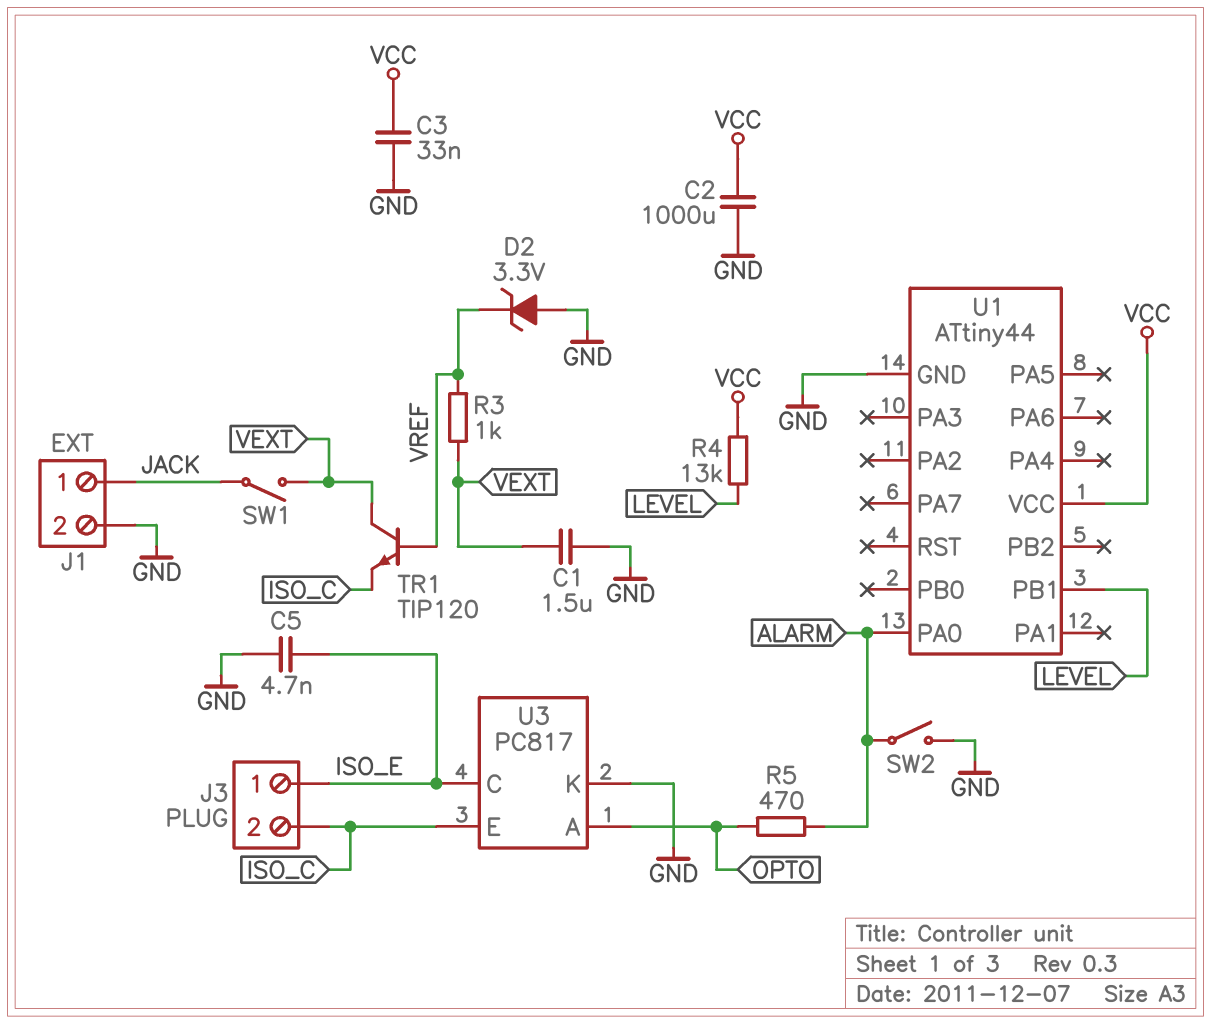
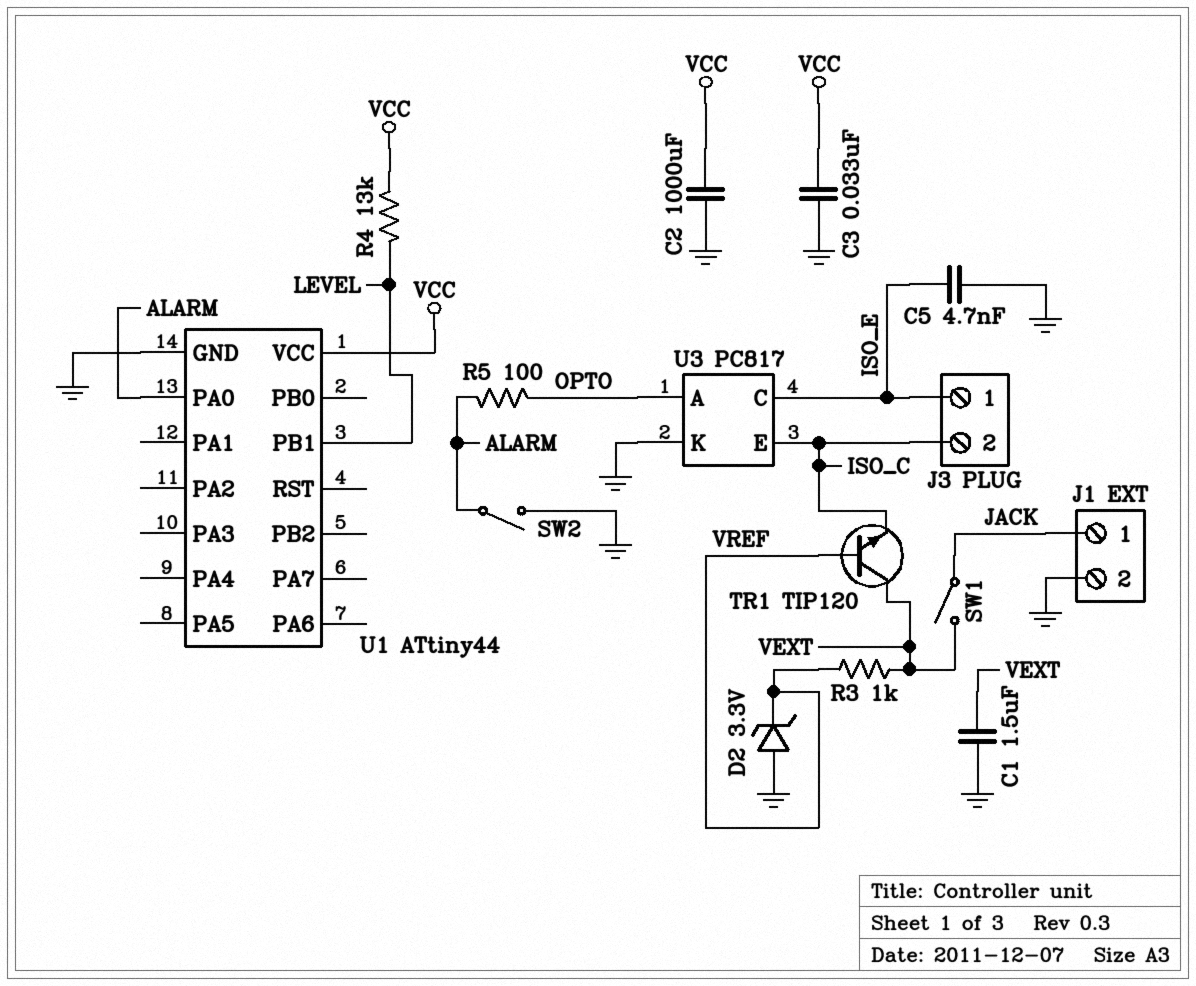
R5: 470 (ALARM, OPTO) -> 100 (ALARM, OPTO)

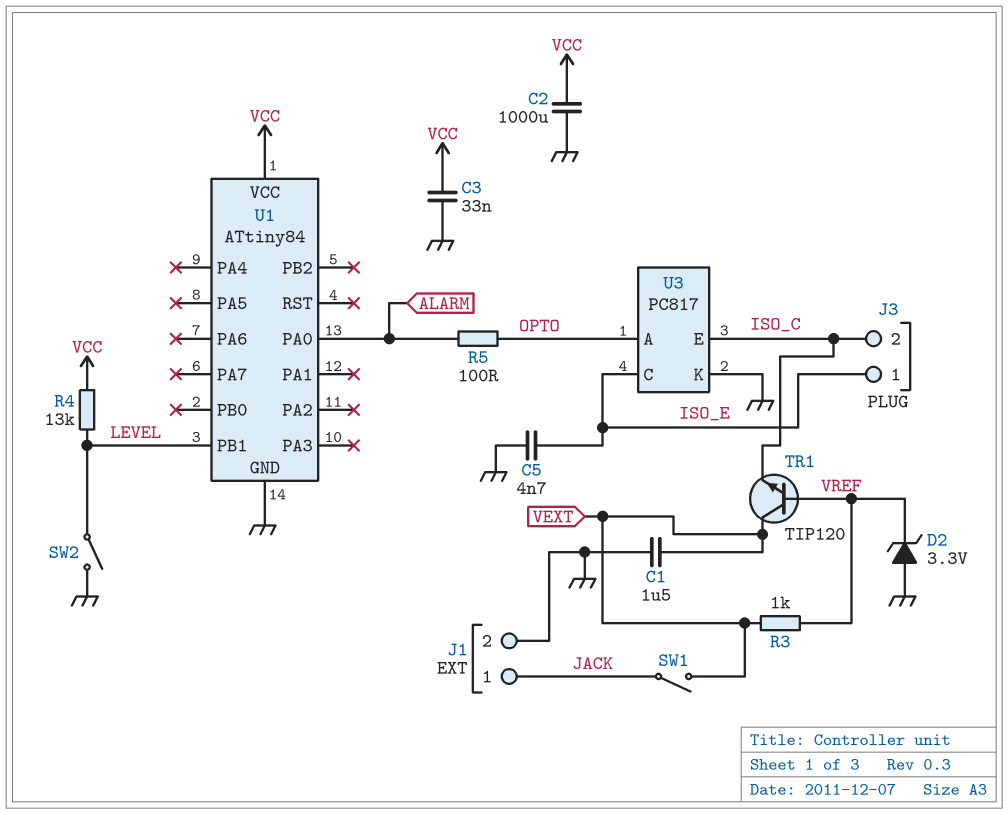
SW2: switch (ALARM, GND) -> switch (GND, LEVEL)
U1: ATtiny44 -> ATtiny84

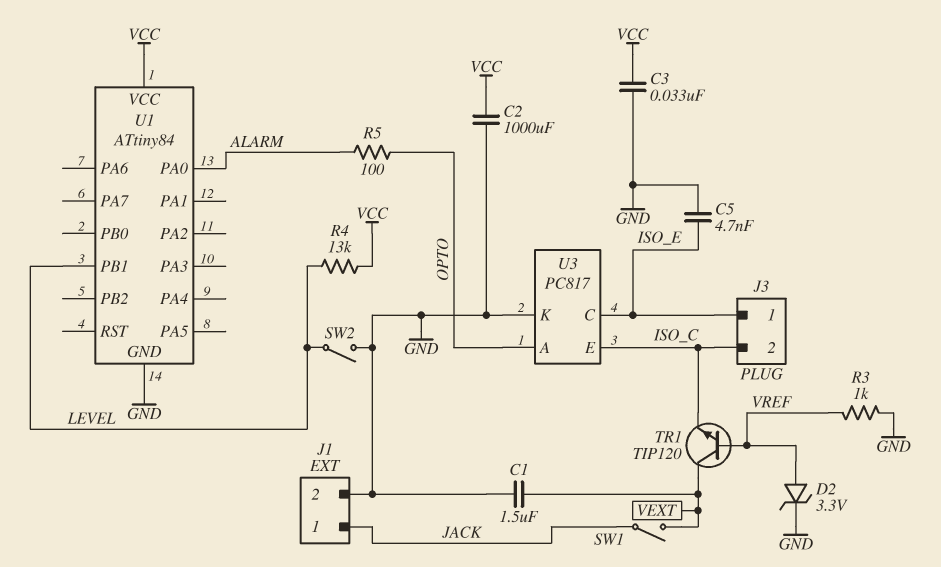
D2: zener 3.3V (A GND, K VREF) -> zener 3.3V (A VREF, K GND)
R3: 1k (VEXT, VREF) -> 1k (GND, VREF)

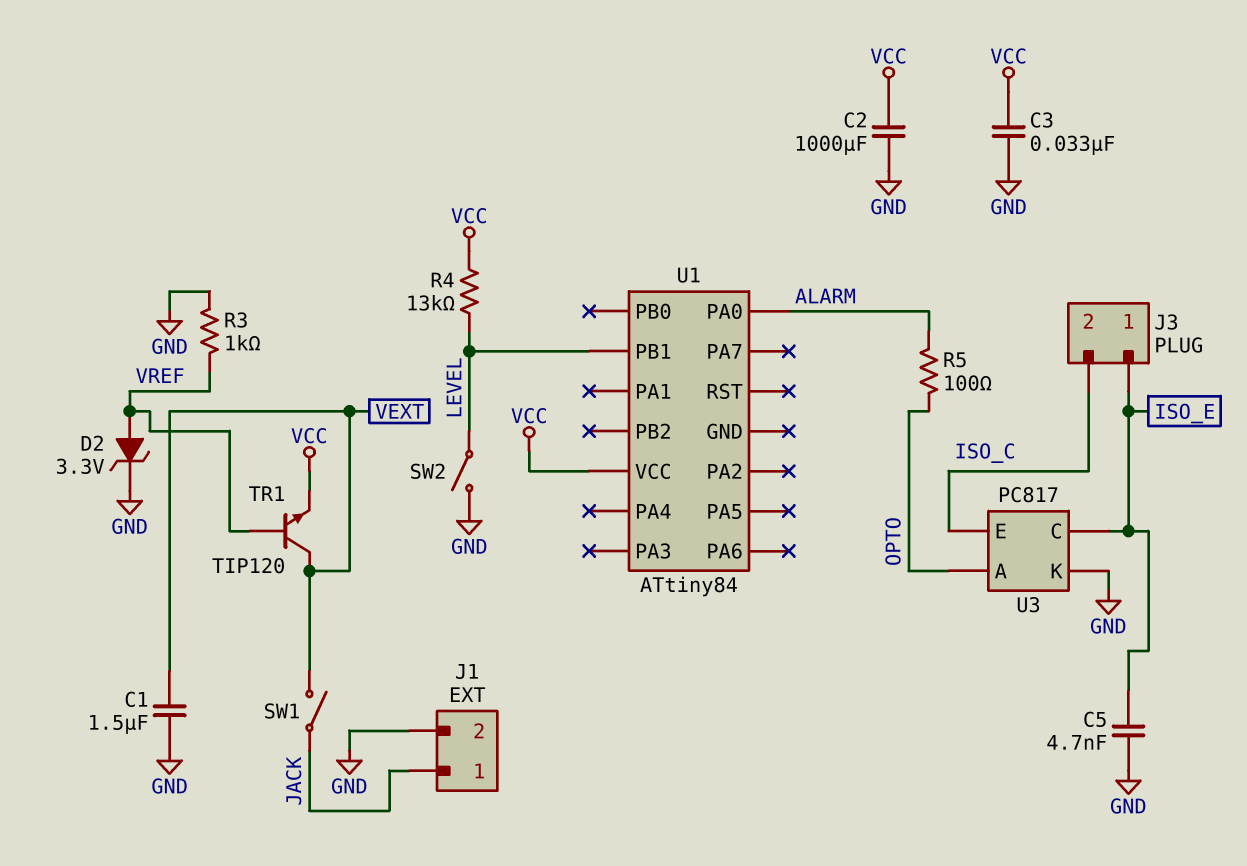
TR1: NPN TIP120 (B VREF, C VEXT, E ISO_C) -> NPN TIP120 (B VREF, C VEXT, E VCC)
U1 pin GND: GND -> none

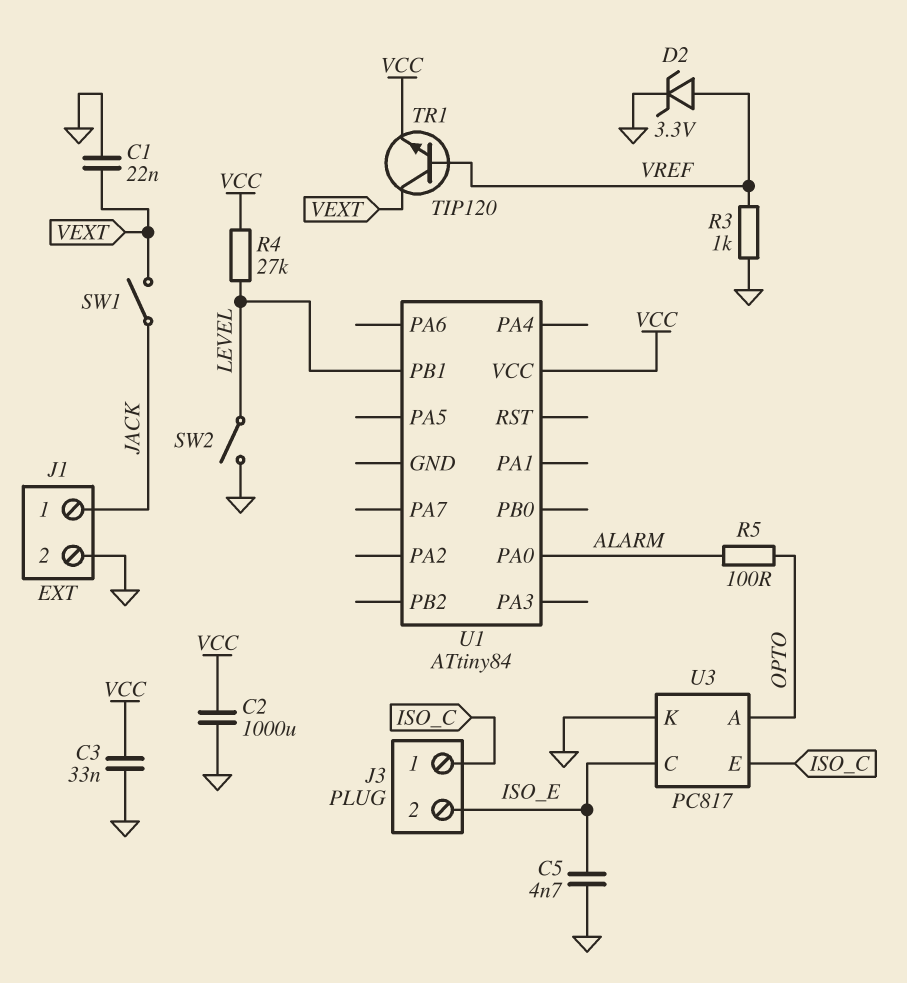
C1: 1.5uF (GND, VEXT) -> 22nF (GND, VEXT)
J3 pin 1: ISO_E -> ISO_C
J3 pin 2: ISO_C -> ISO_E
R4: 13k (LEVEL, VCC) -> 27k (LEVEL, VCC)

